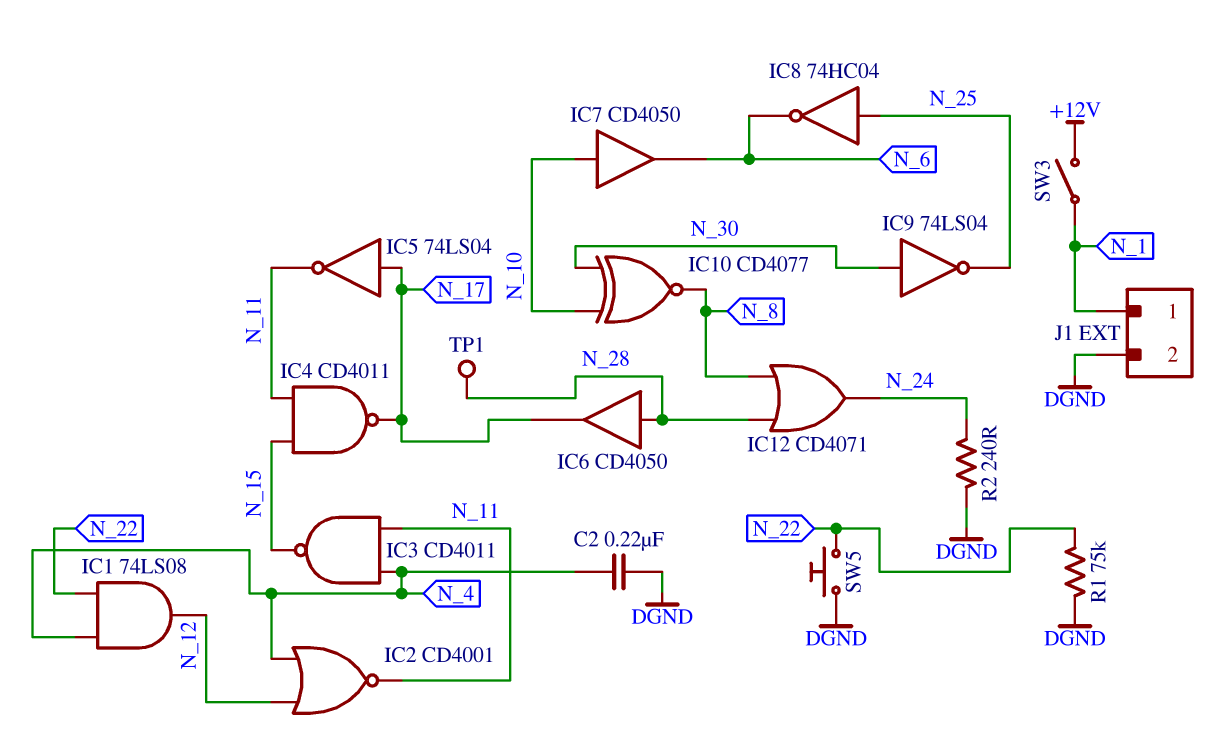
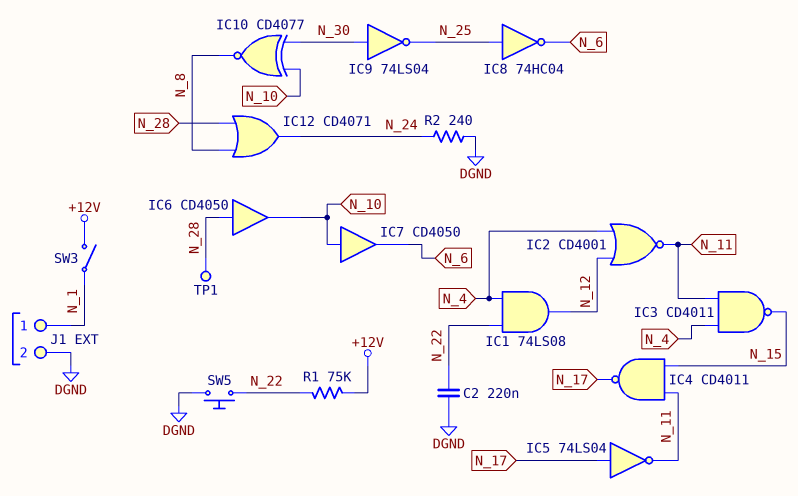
C2: 220nF (DGND, N_4) -> 220nF (DGND, N_22)
IC6: buffer CD4050 (in N_28, out N_17) -> buffer CD4050 (in N_28, out N_10)
R1: 75k (DGND, N_22) -> 75k (+12V, N_22)

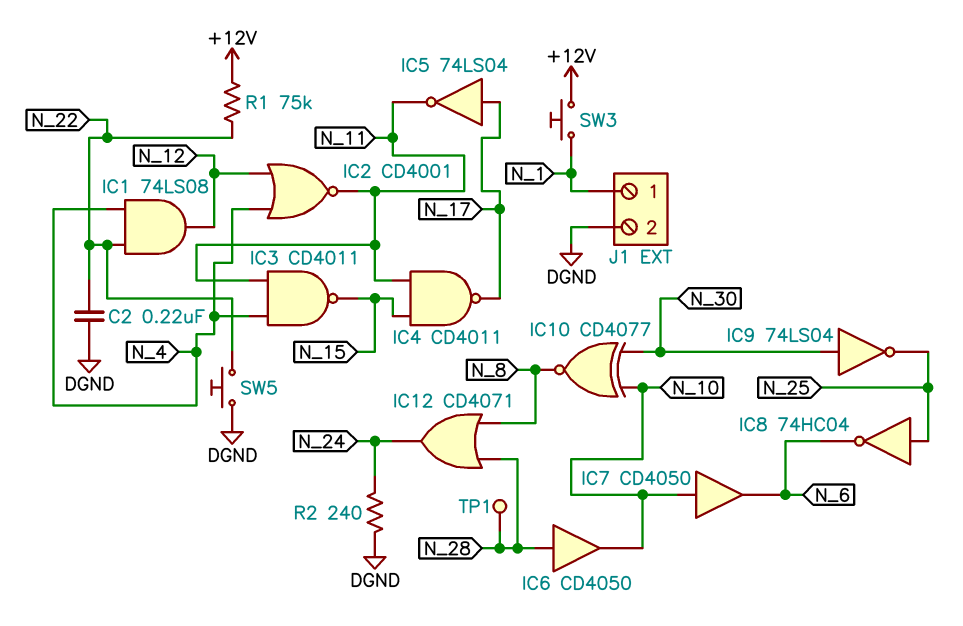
SW3: switch (+12V, N_1) -> button (+12V, N_1)

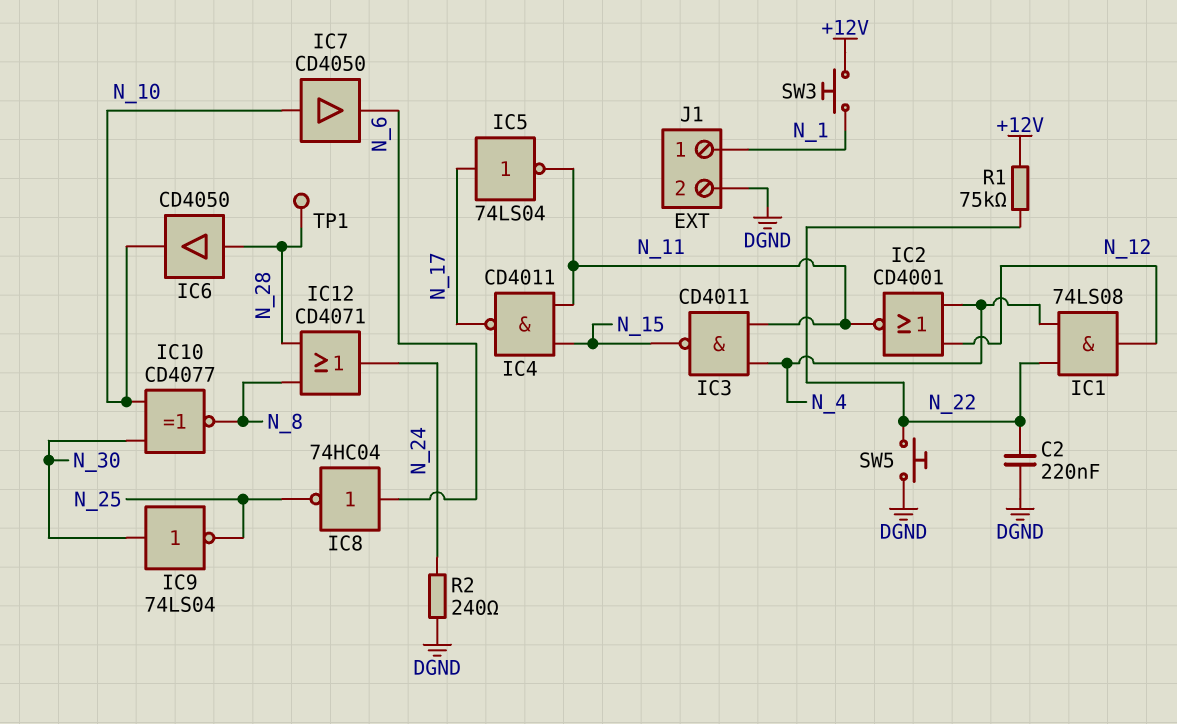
IC8: NOT 74HC04 (in N_25, out N_6) -> NOT 74HC04 (in N_6, out N_25)

